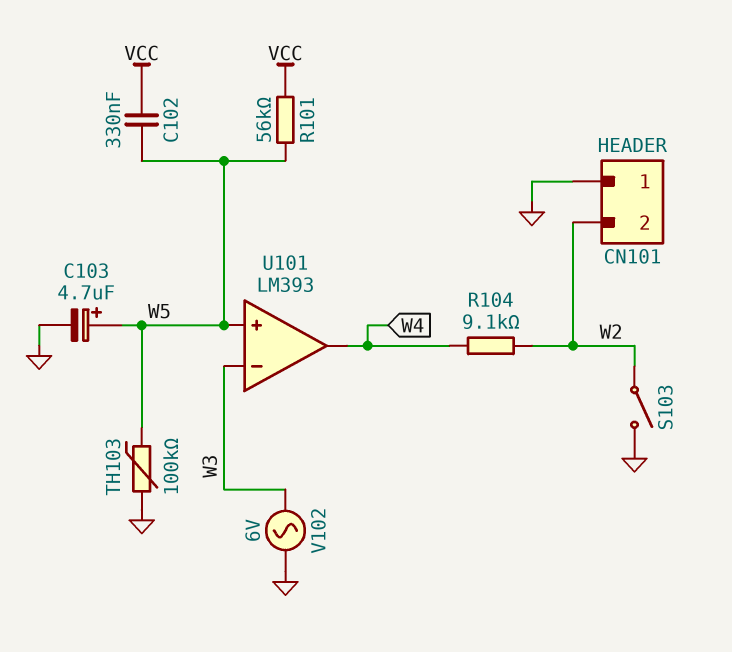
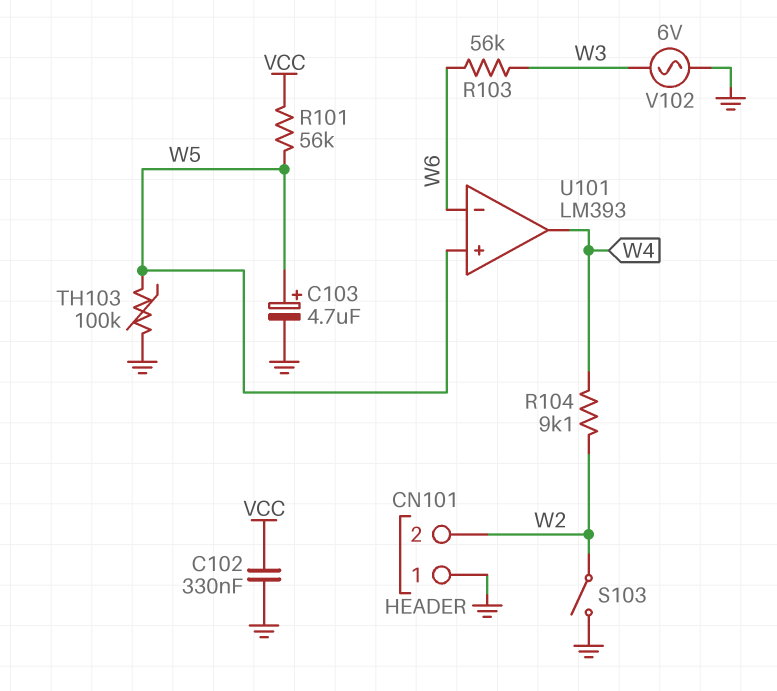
C102: 330nF (VCC, W5) -> 330nF (GND, VCC)
R103: none -> 56k (W3, W6)
U101 pin in-: W3 -> W6

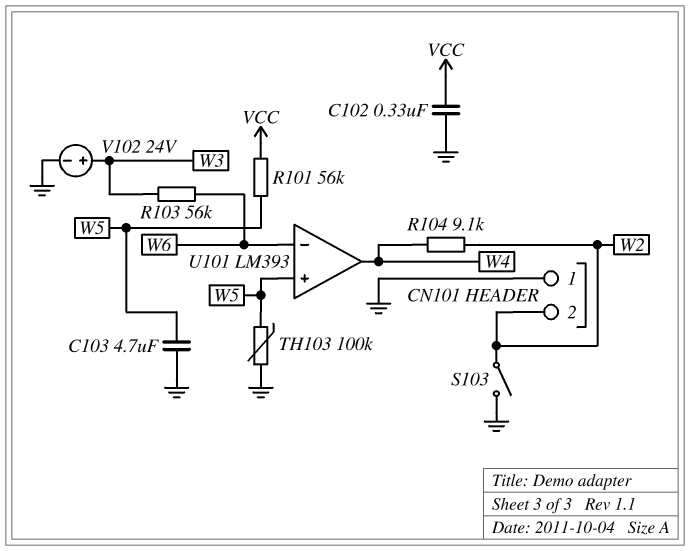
C103: 4.7uF (plus W5, minus GND) -> 4.7uF (GND, W5)
V102: AC 6V (GND, W3) -> 24V (plus W3, minus GND)

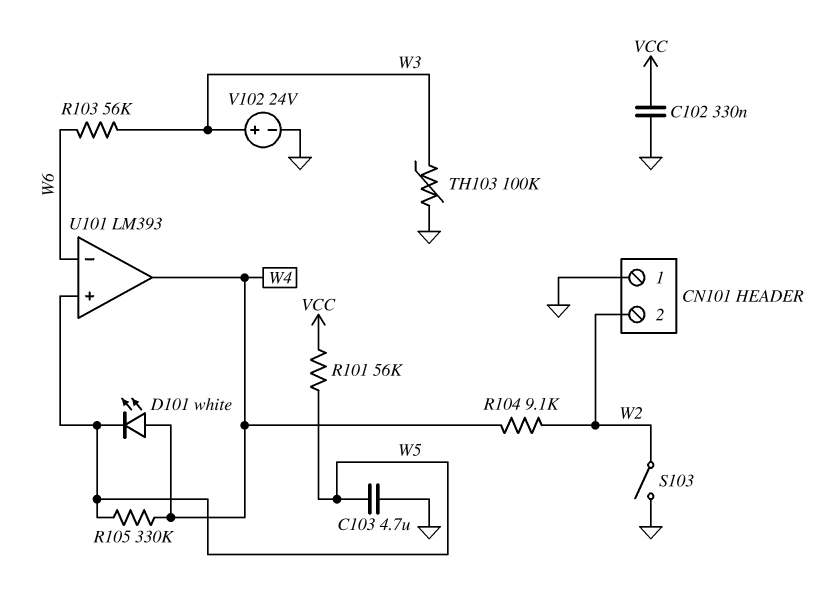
D101: none -> LED white (A W4, K W5)
R105: none -> 330k (W4, W5)
TH103: 100k (GND, W5) -> 100k (GND, W3)

